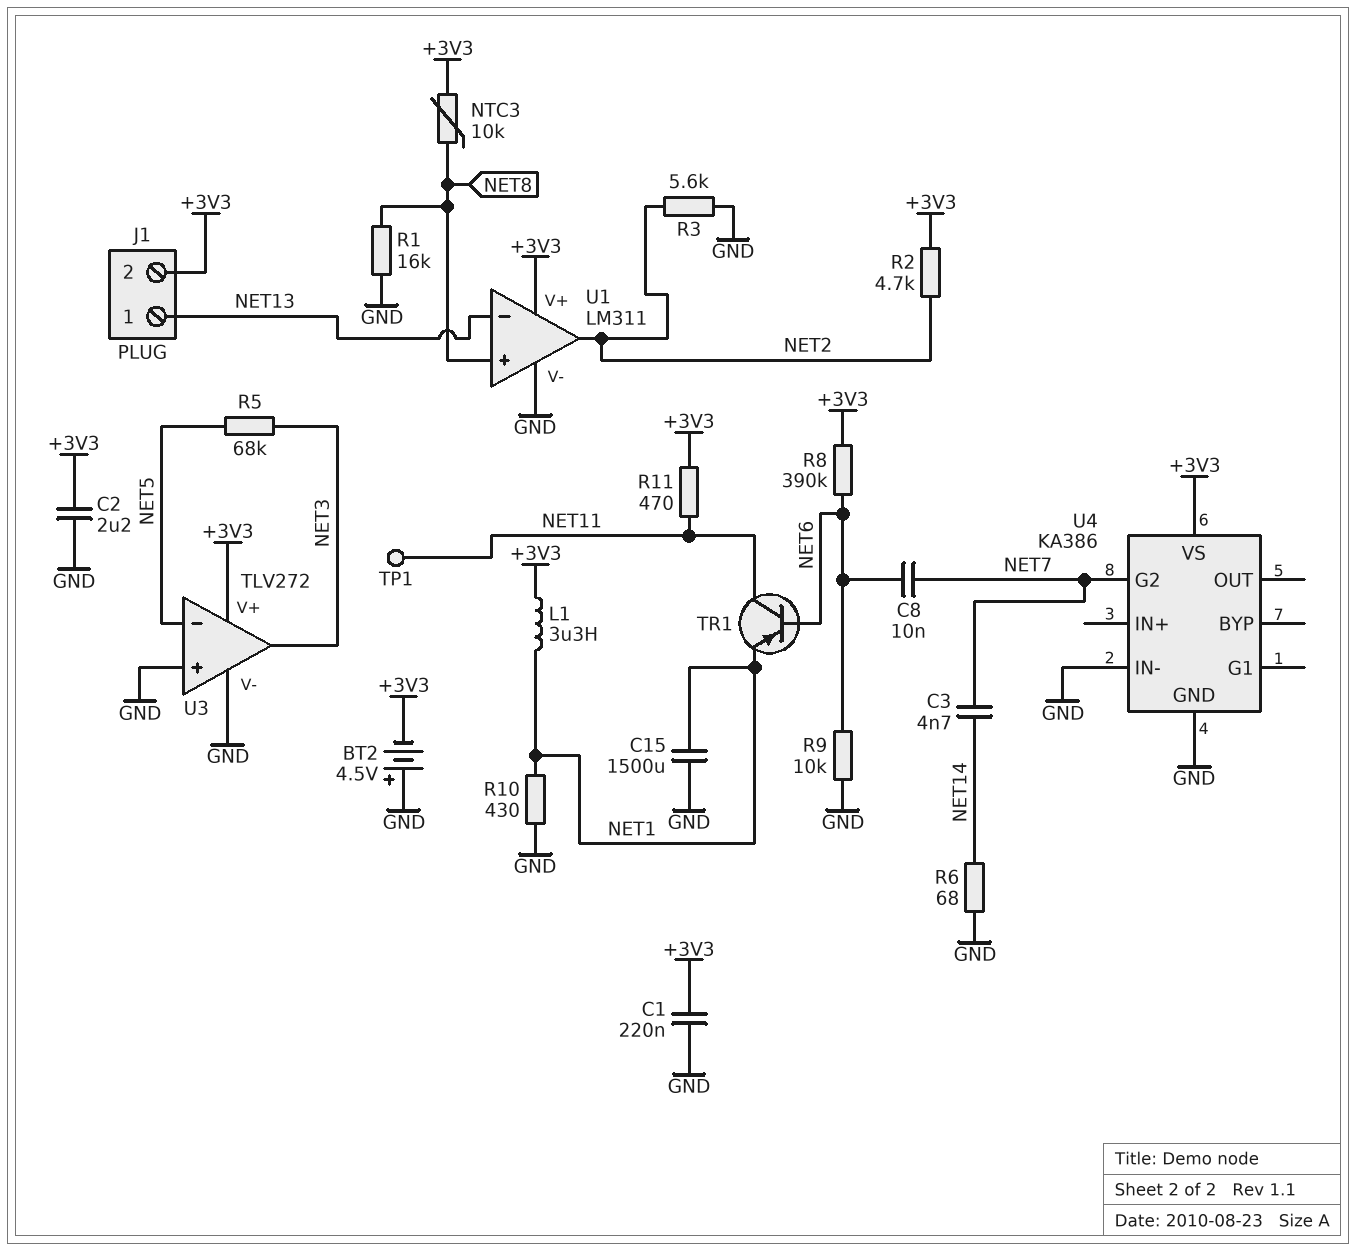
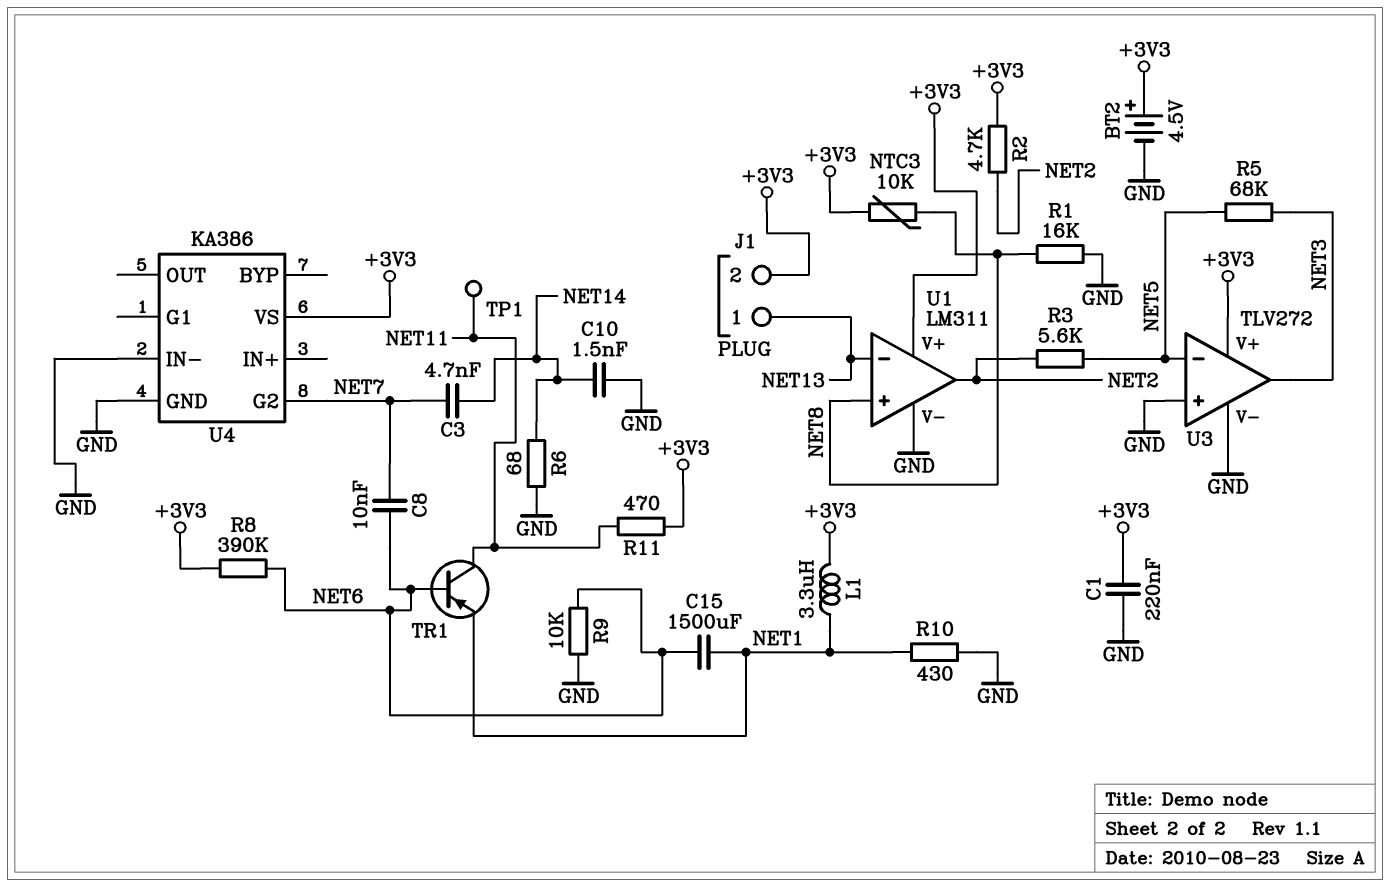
BT2: 4.5V (plus GND, minus +3V3) -> 4.5V (plus +3V3, minus GND)
C2: 2.2uF (+3V3, GND) -> none
C10: none -> 1.5nF (GND, NET14)
C15: 1500uF (GND, NET1) -> 1500uF (NET1, NET6)
R3: 5.6k (GND, NET2) -> 5.6k (NET2, NET5)

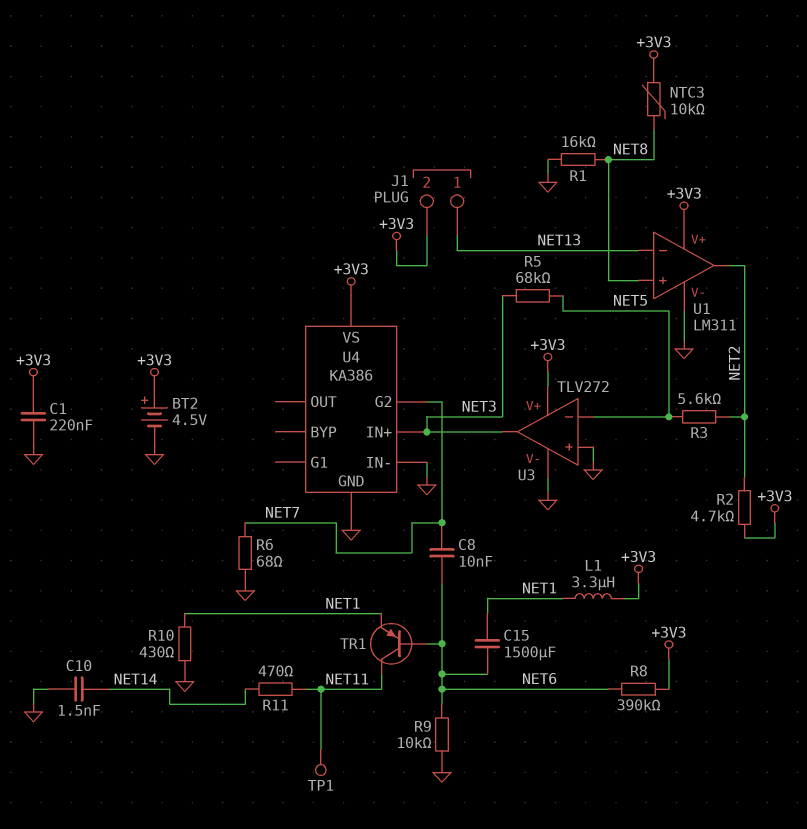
C3: 4.7nF (NET7, NET14) -> none
R6: 68 (GND, NET14) -> 68 (GND, NET7)
R11: 470 (+3V3, NET11) -> 470 (NET11, NET14)
U4 pin IN+: none -> NET3

